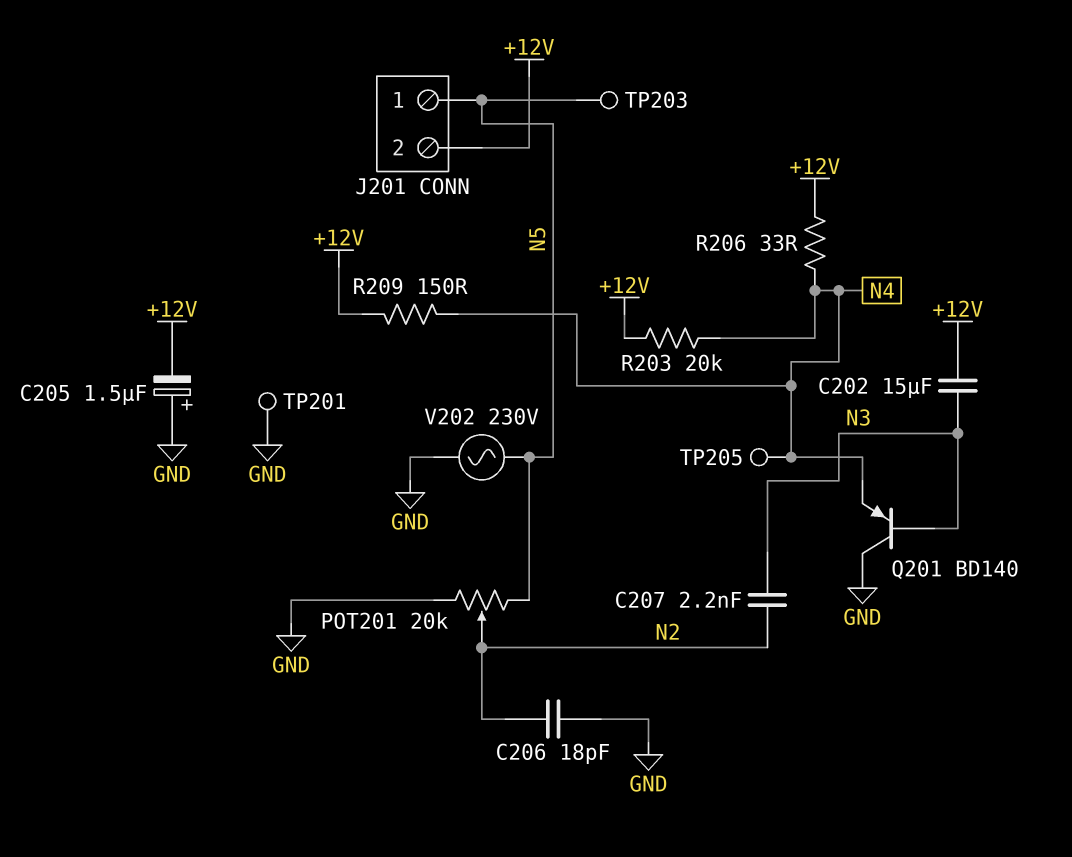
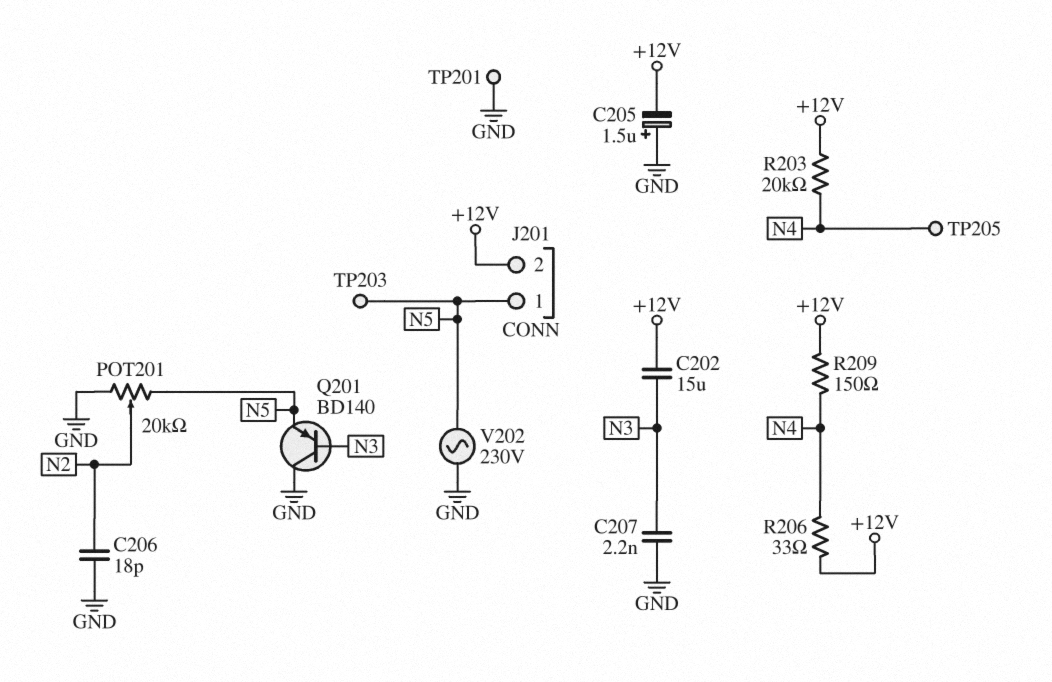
C207: 2.2nF (N2, N3) -> 2.2nF (GND, N3)
Q201: PNP BD140 (B N3, C GND, E N4) -> PNP BD140 (B N3, C GND, E N5)

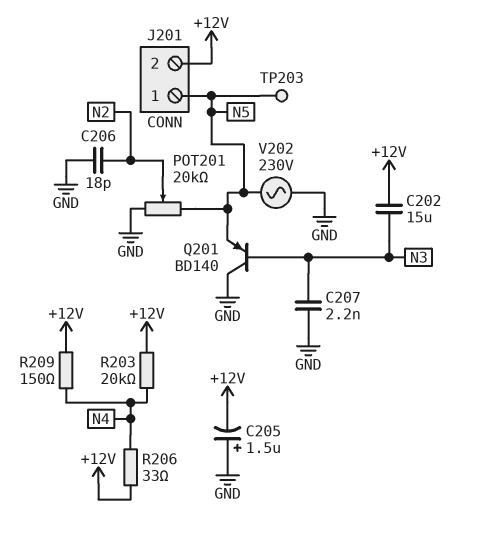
TP201: test point (GND) -> none
TP205: test point (N4) -> none

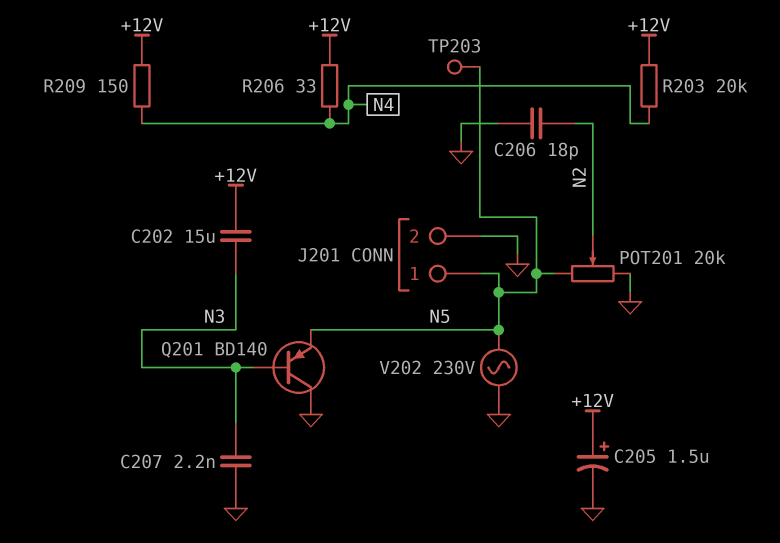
C205: 1.5uF (plus GND, minus +12V) -> 1.5uF (plus +12V, minus GND)
J201 pin 2: +12V -> GND

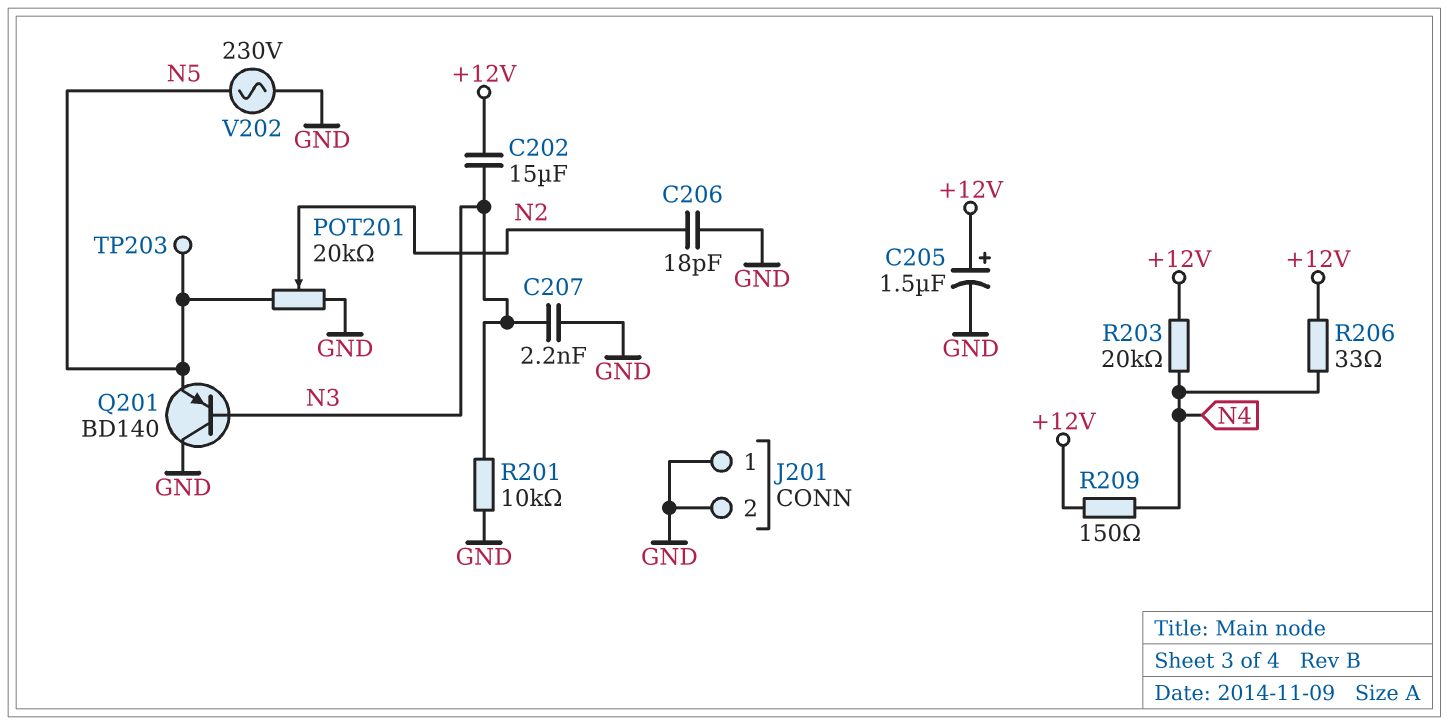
J201 pin 1: N5 -> GND
R201: none -> 10k (GND, N3)

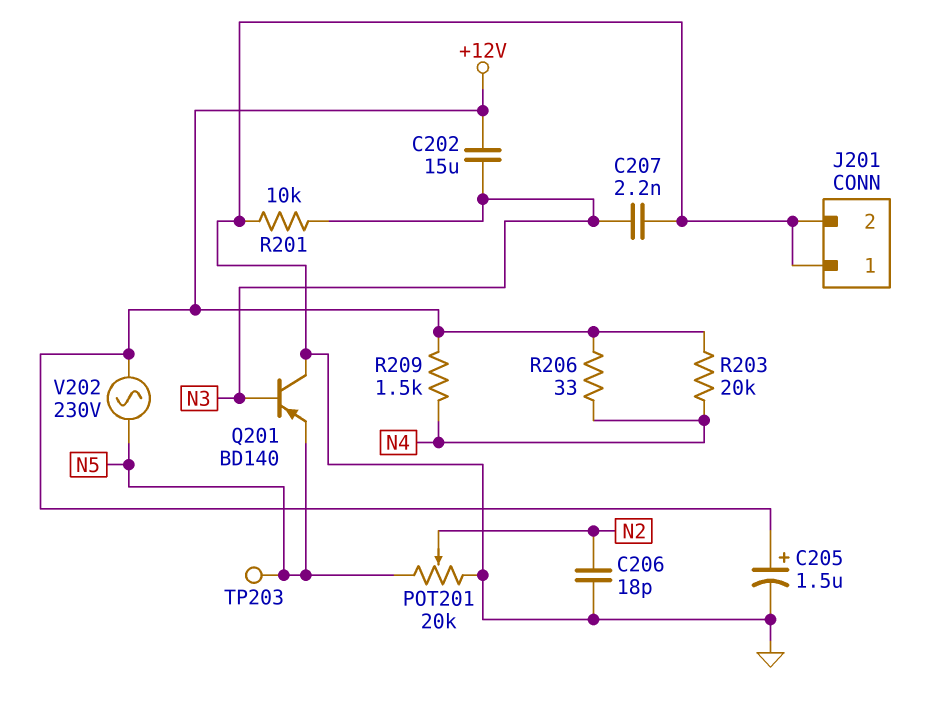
R209: 150 (+12V, N4) -> 1.5k (+12V, N4)
V202: AC 230V (GND, N5) -> AC 230V (+12V, N5)

